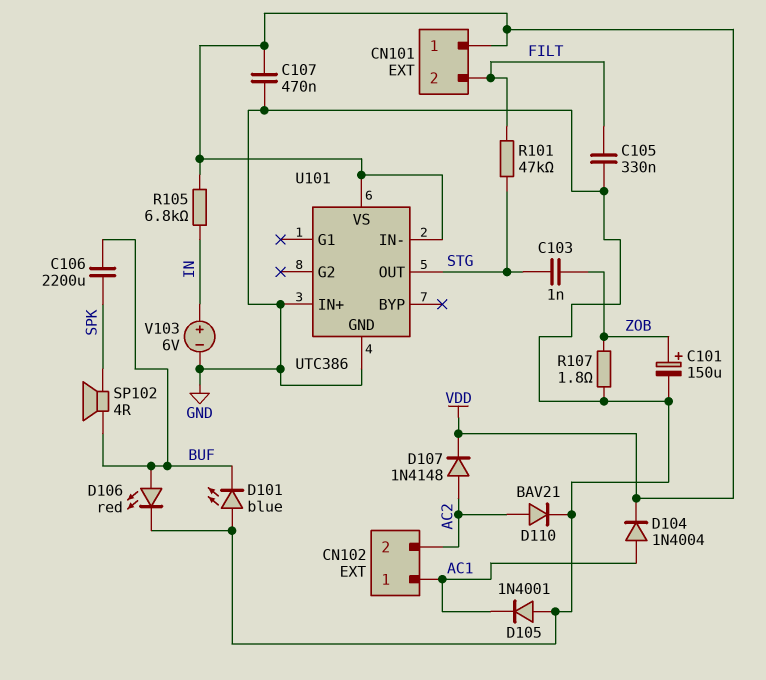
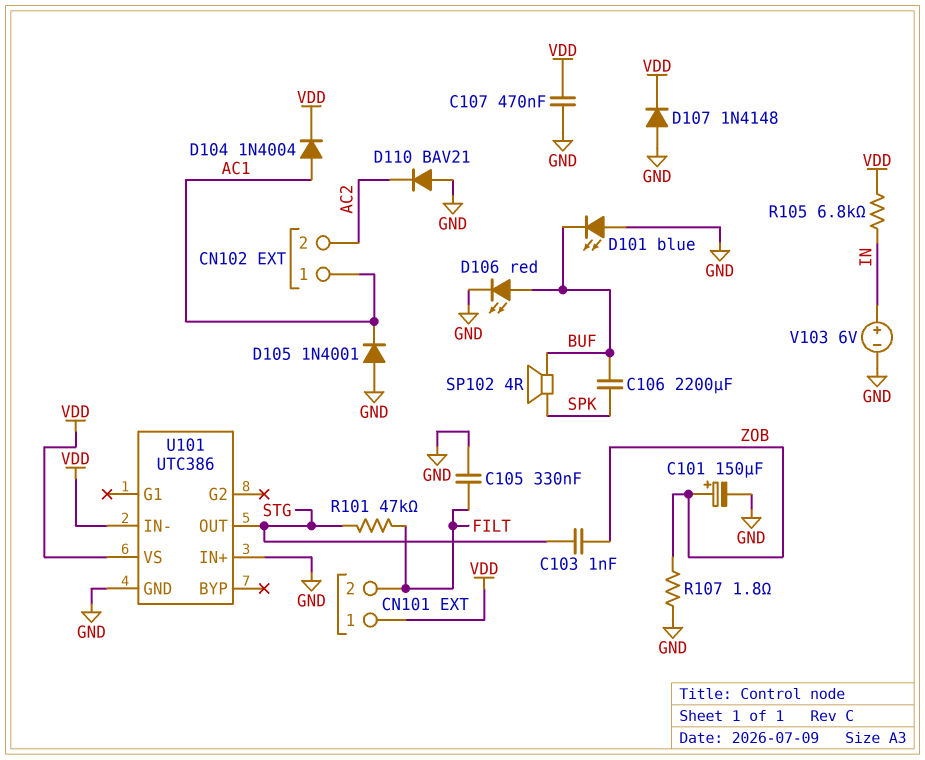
D107: diode 1N4148 (A AC2, K VDD) -> diode 1N4148 (A GND, K VDD)
D110: diode BAV21 (A AC2, K GND) -> diode BAV21 (A GND, K AC2)

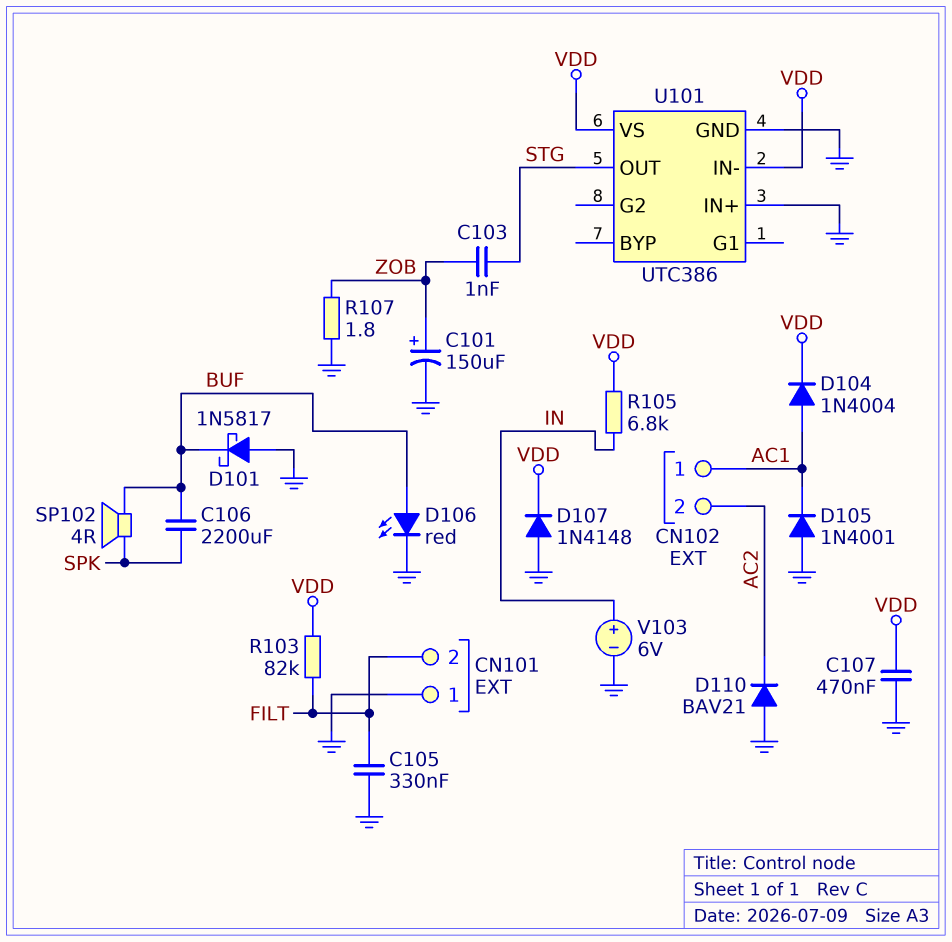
CN101 pin 1: VDD -> GND
D101: LED blue (A GND, K BUF) -> schottky 1N5817 (A GND, K BUF)
R101: 47k (FILT, STG) -> none
R103: none -> 82k (FILT, VDD)

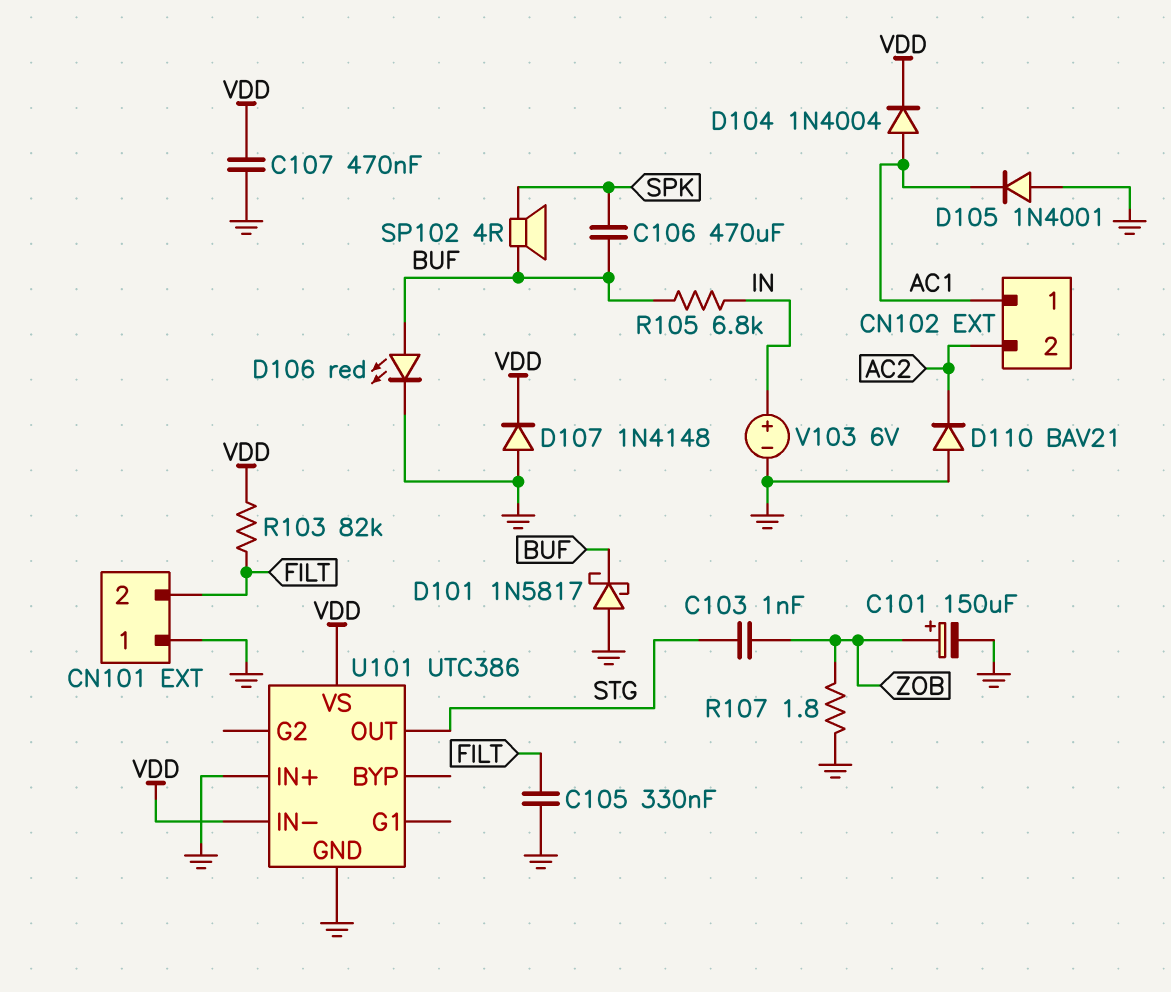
C106: 2200uF (BUF, SPK) -> 470uF (BUF, SPK)
R105: 6.8k (IN, VDD) -> 6.8k (BUF, IN)

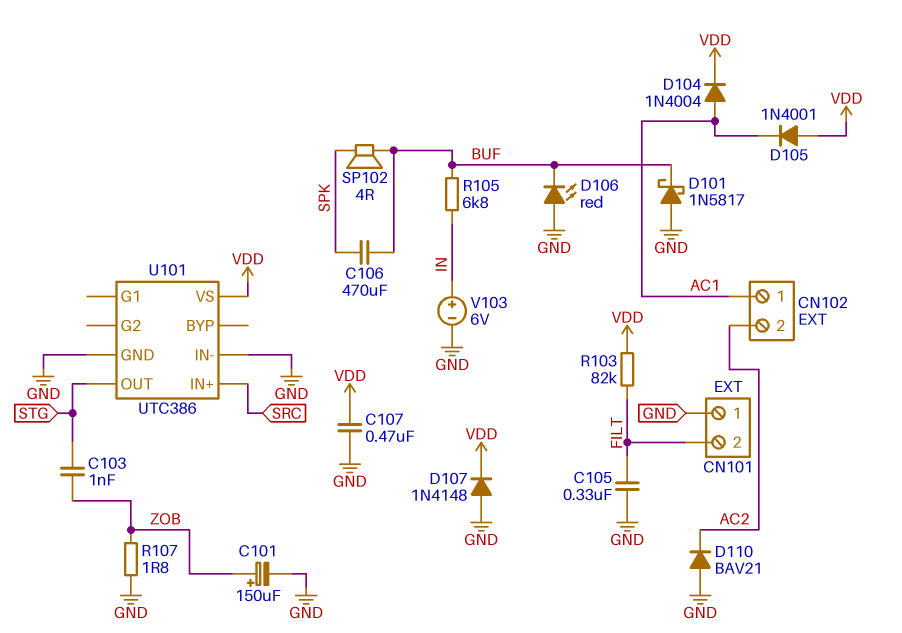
D105: diode 1N4001 (A GND, K AC1) -> diode 1N4001 (A VDD, K AC1)
D106: LED red (A BUF, K GND) -> LED red (A GND, K BUF)
U101 pin IN+: GND -> SRC
U101 pin IN-: VDD -> GND

